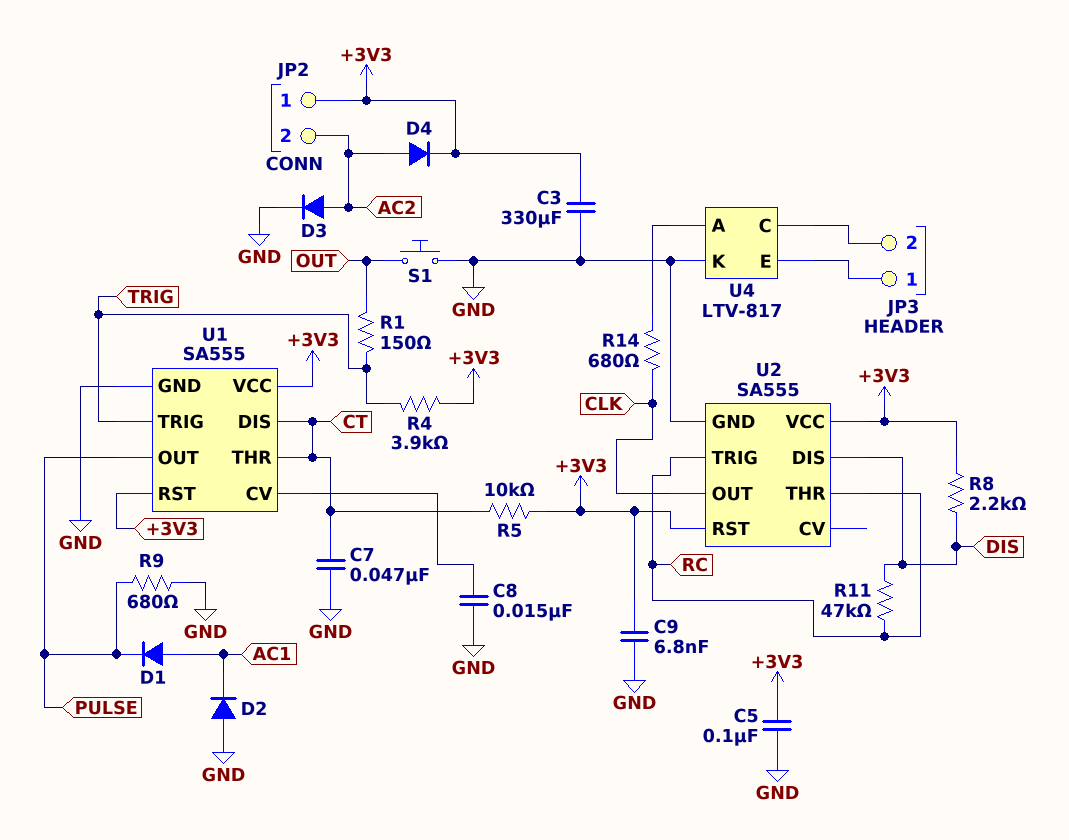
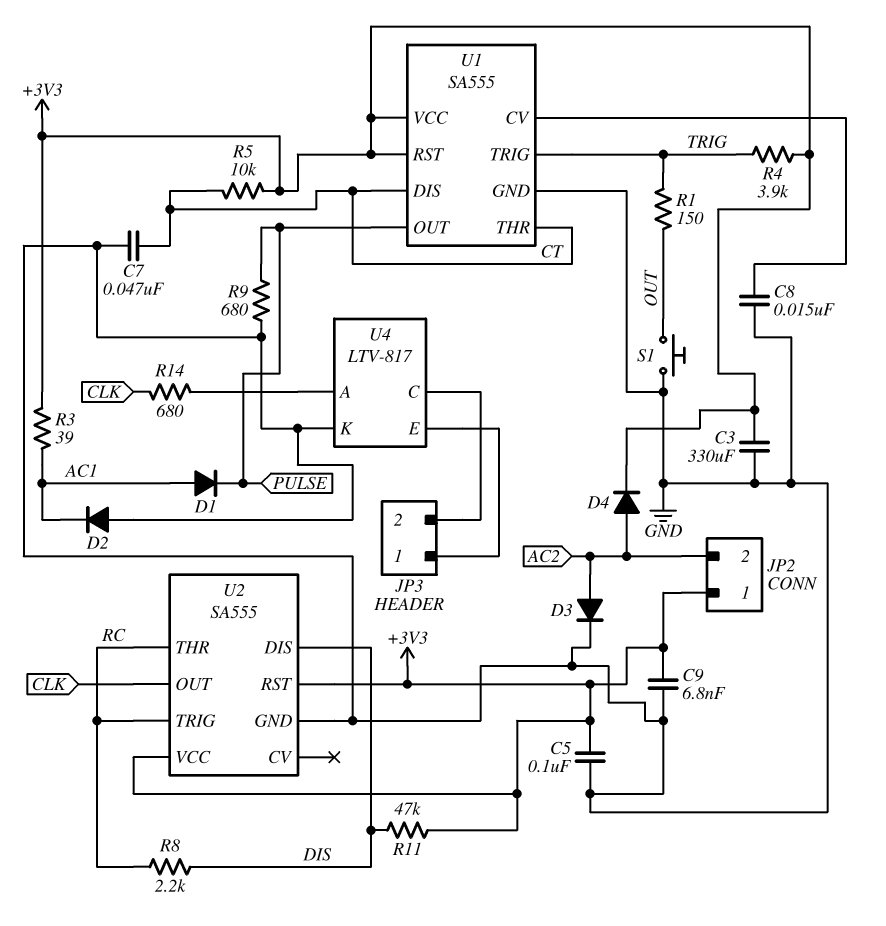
R3: none -> 39 (+3V3, AC1)
R8: 2.2k (+3V3, DIS) -> 2.2k (DIS, RC)
R11: 47k (DIS, RC) -> 47k (+3V3, DIS)

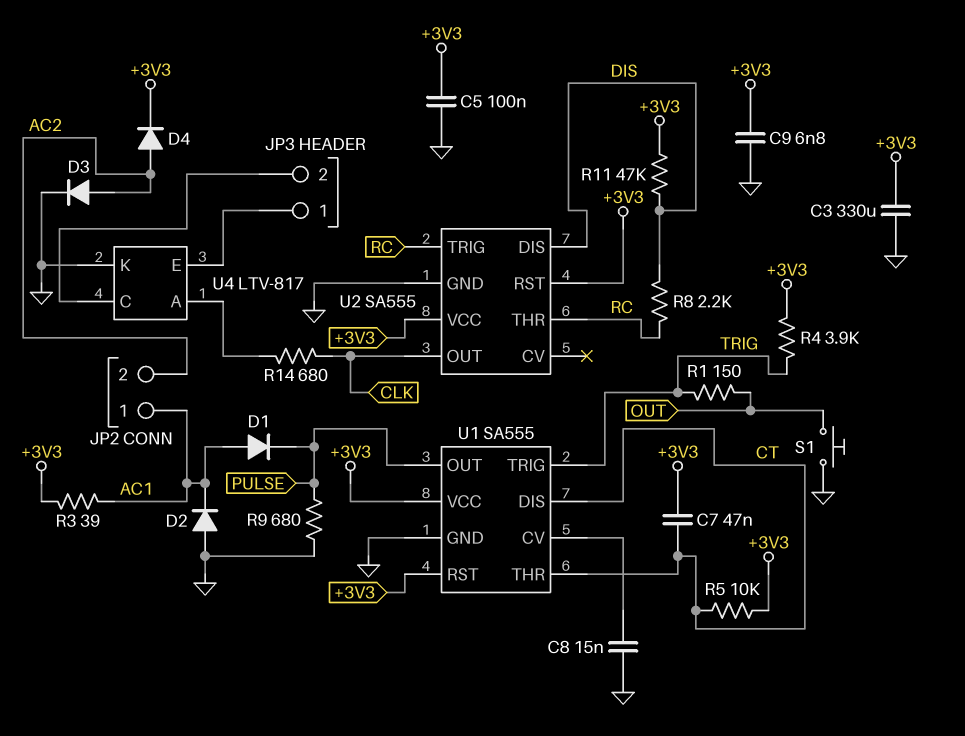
C7: 47nF (CT, GND) -> 47nF (+3V3, CT)
JP2 pin 1: +3V3 -> AC1

